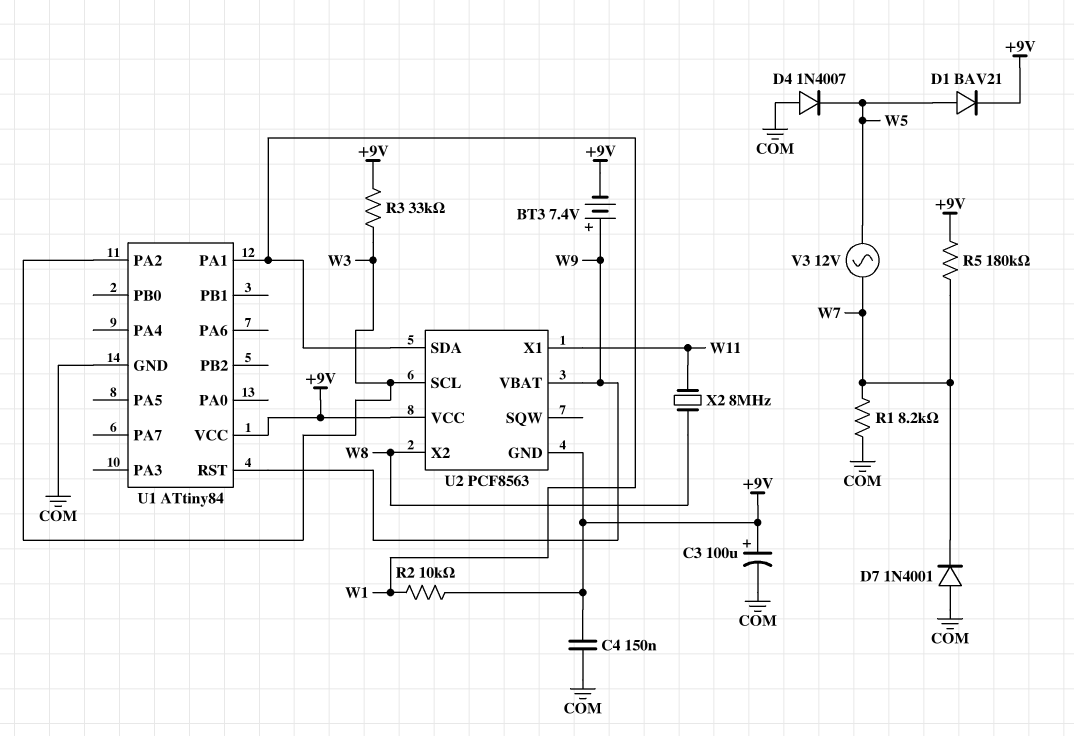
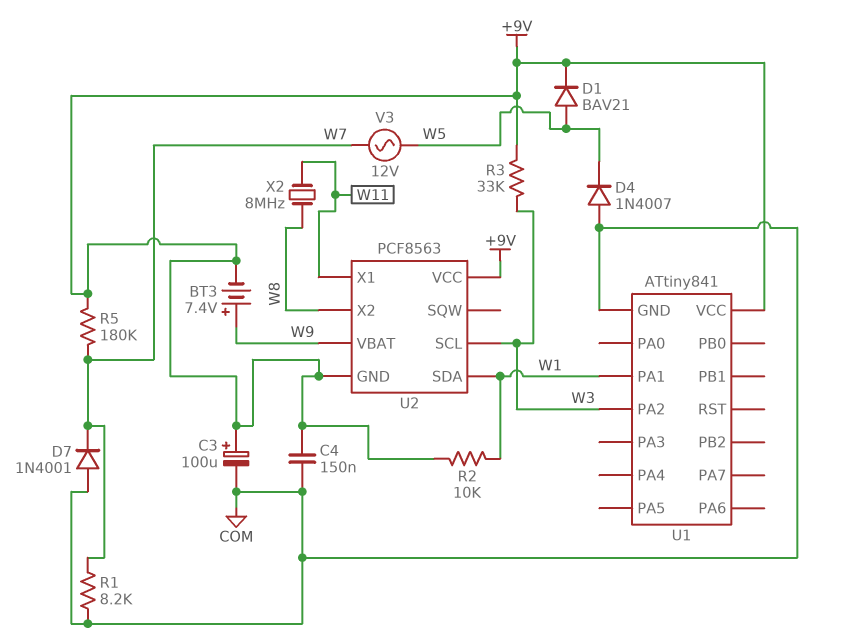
U1: ATtiny84 -> ATtiny841
U1 pin RST: W9 -> none

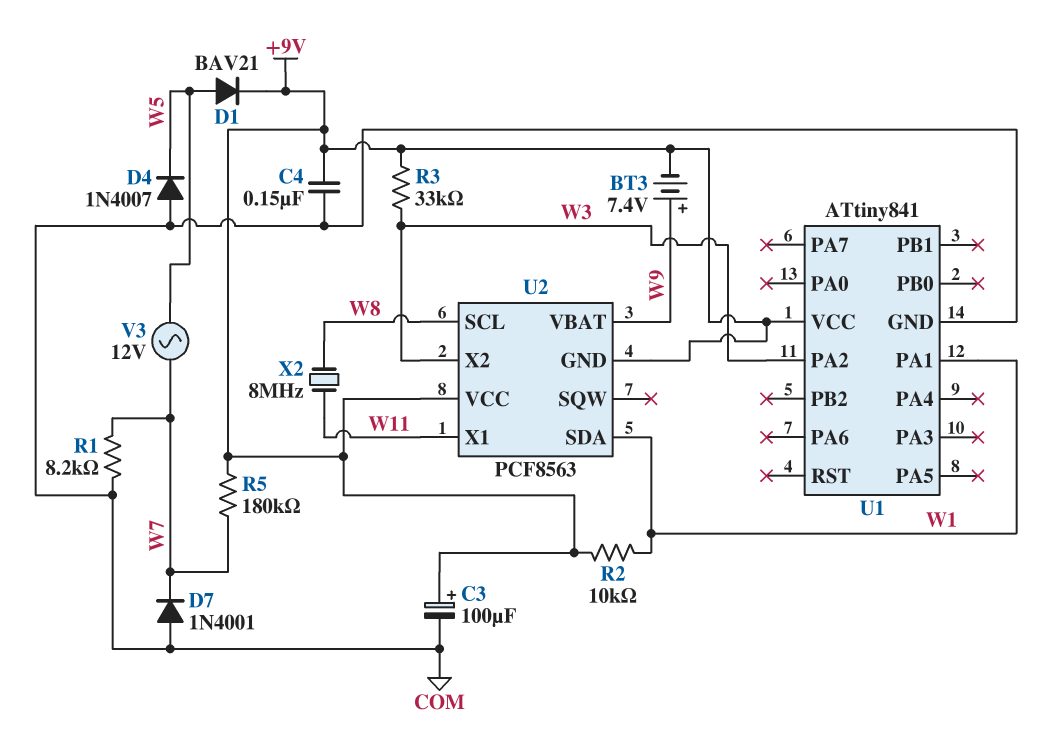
U2 pin SCL: W3 -> W8
U2 pin X2: W8 -> W3

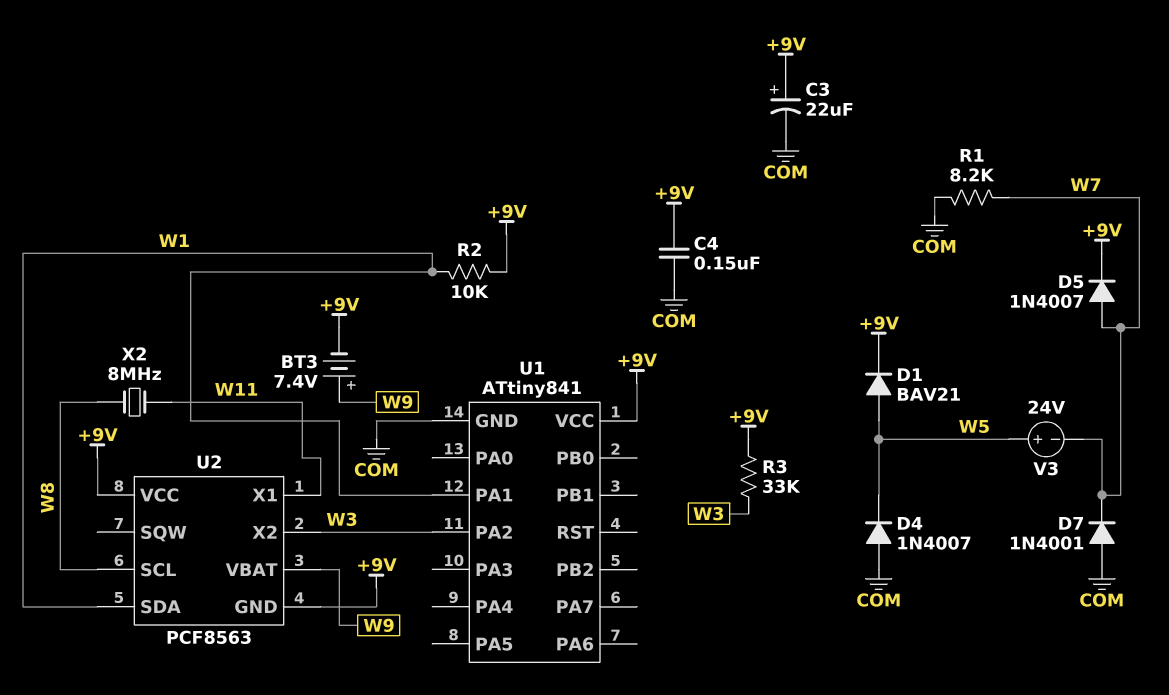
C3: 100uF (plus +9V, minus COM) -> 22uF (plus +9V, minus COM)
D5: none -> diode 1N4007 (A W7, K +9V)
R5: 180k (+9V, W7) -> none
V3: AC 12V (W5, W7) -> 24V (plus W5, minus W7)

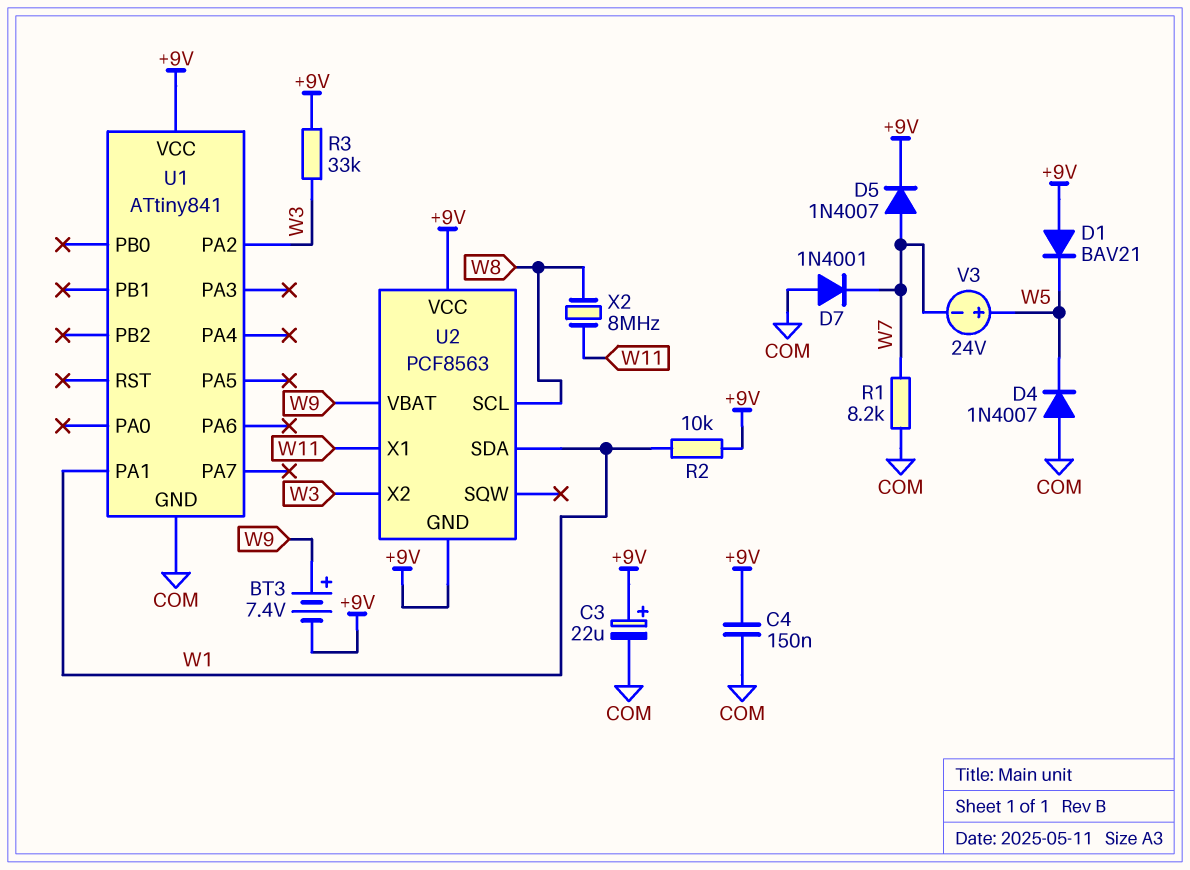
D1: diode BAV21 (A W5, K +9V) -> diode BAV21 (A +9V, K W5)

